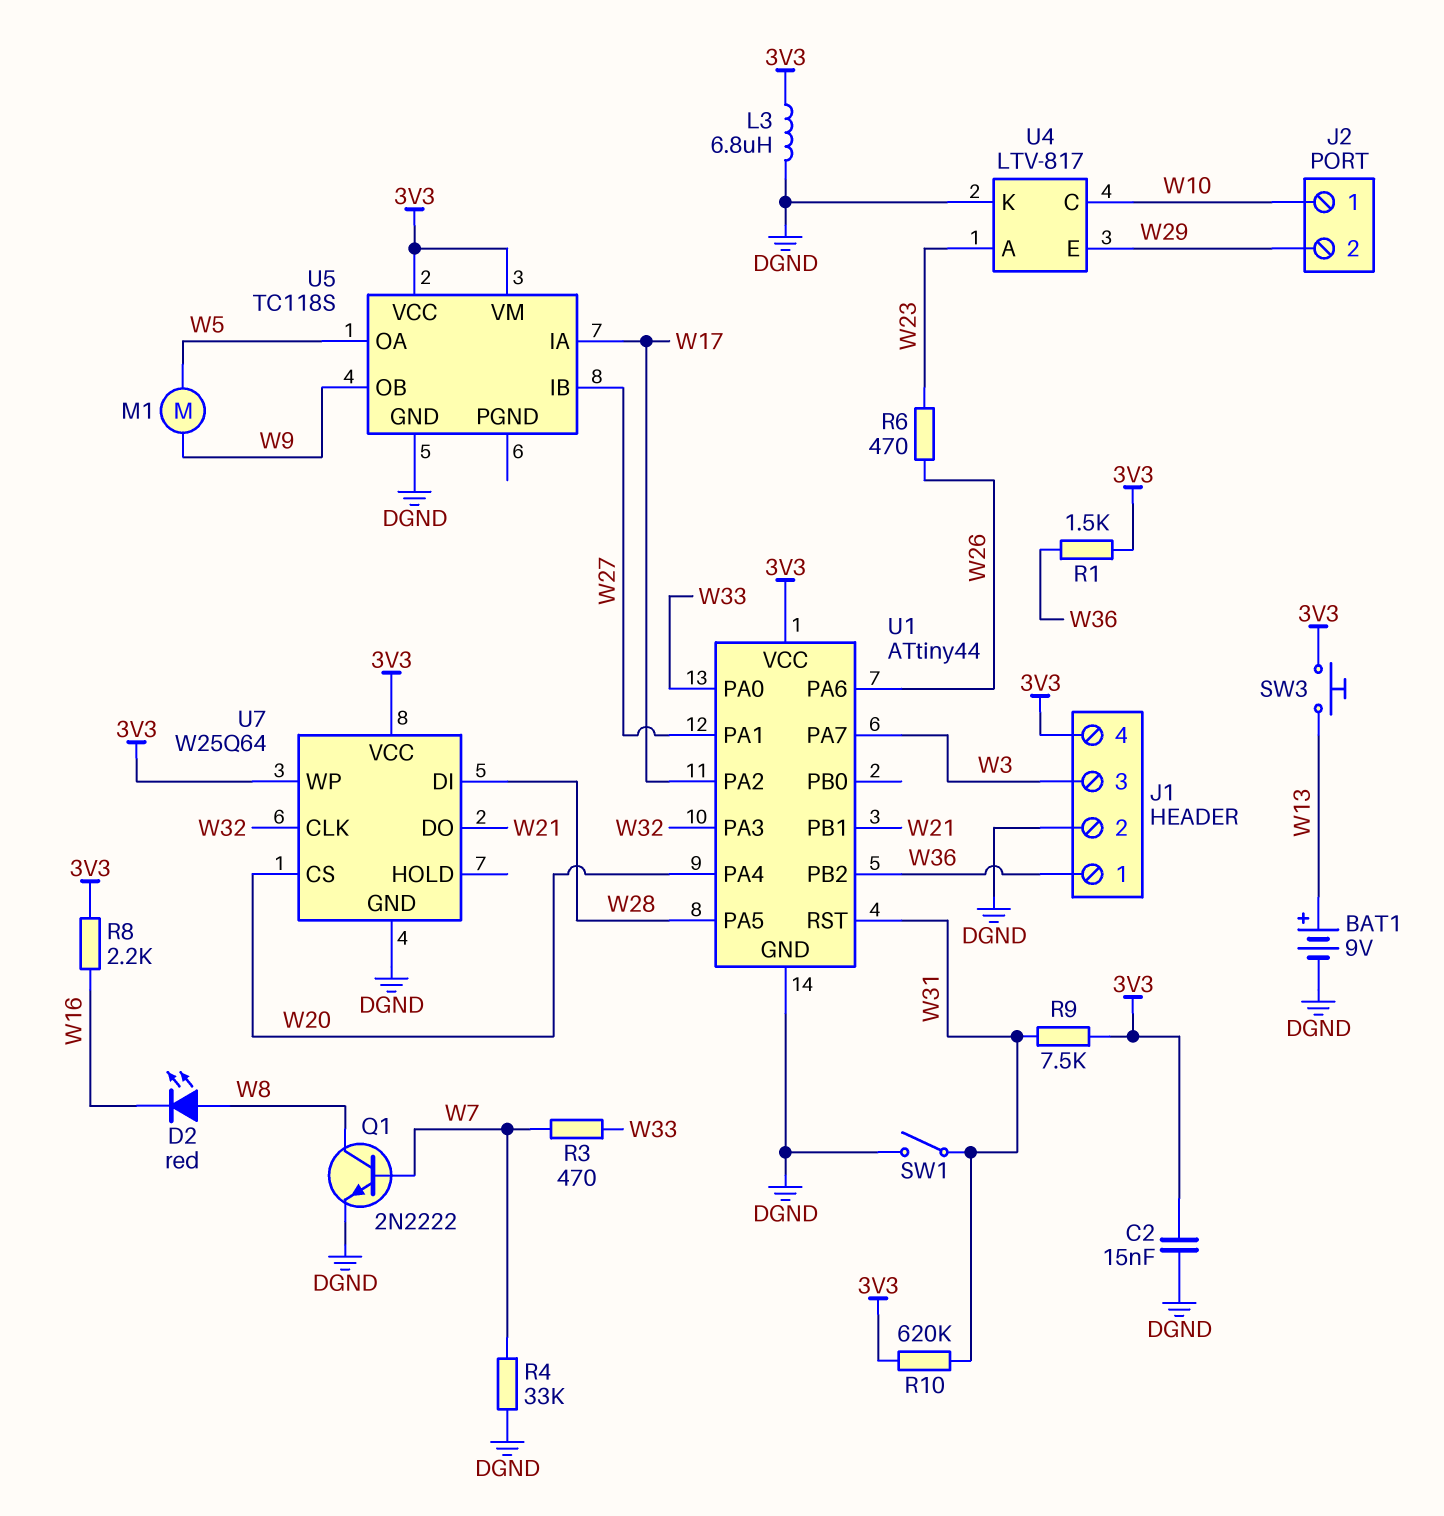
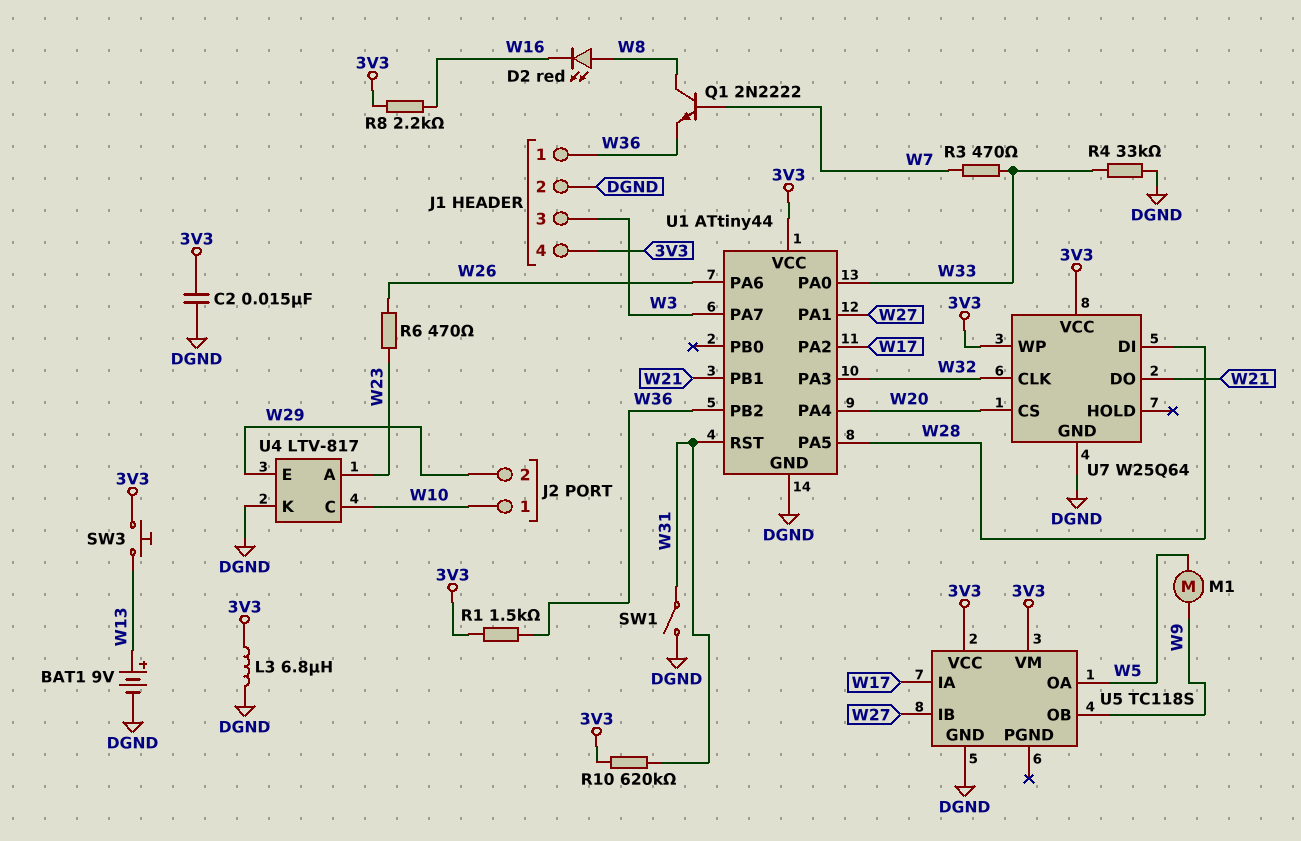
Q1: NPN 2N2222 (B W7, C W8, E DGND) -> NPN 2N2222 (B W7, C W8, E W36)
R4: 33k (DGND, W7) -> 33k (DGND, W33)
R9: 7.5k (3V3, W31) -> none

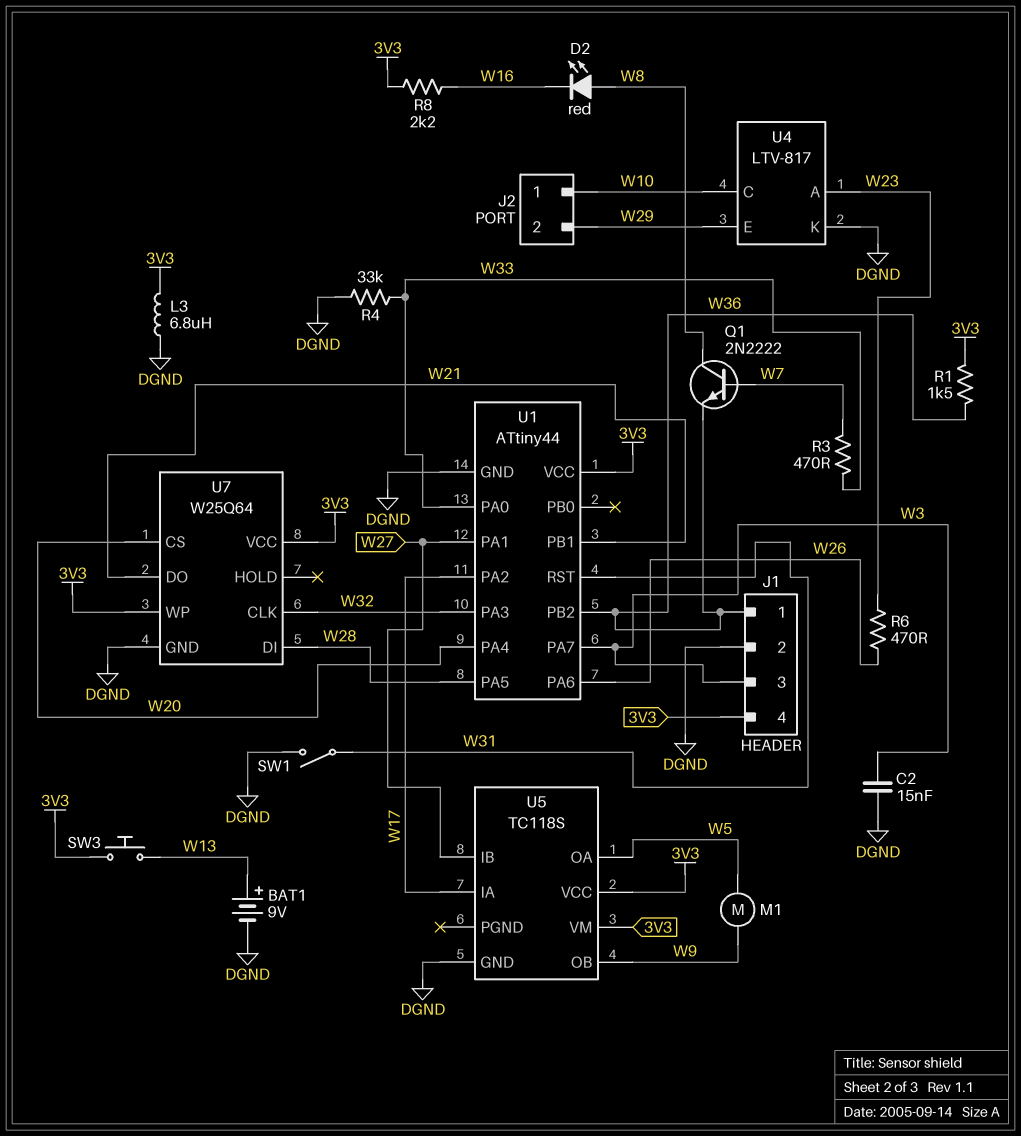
C2: 15nF (3V3, DGND) -> 15nF (DGND, W3)
R10: 620k (3V3, W31) -> none

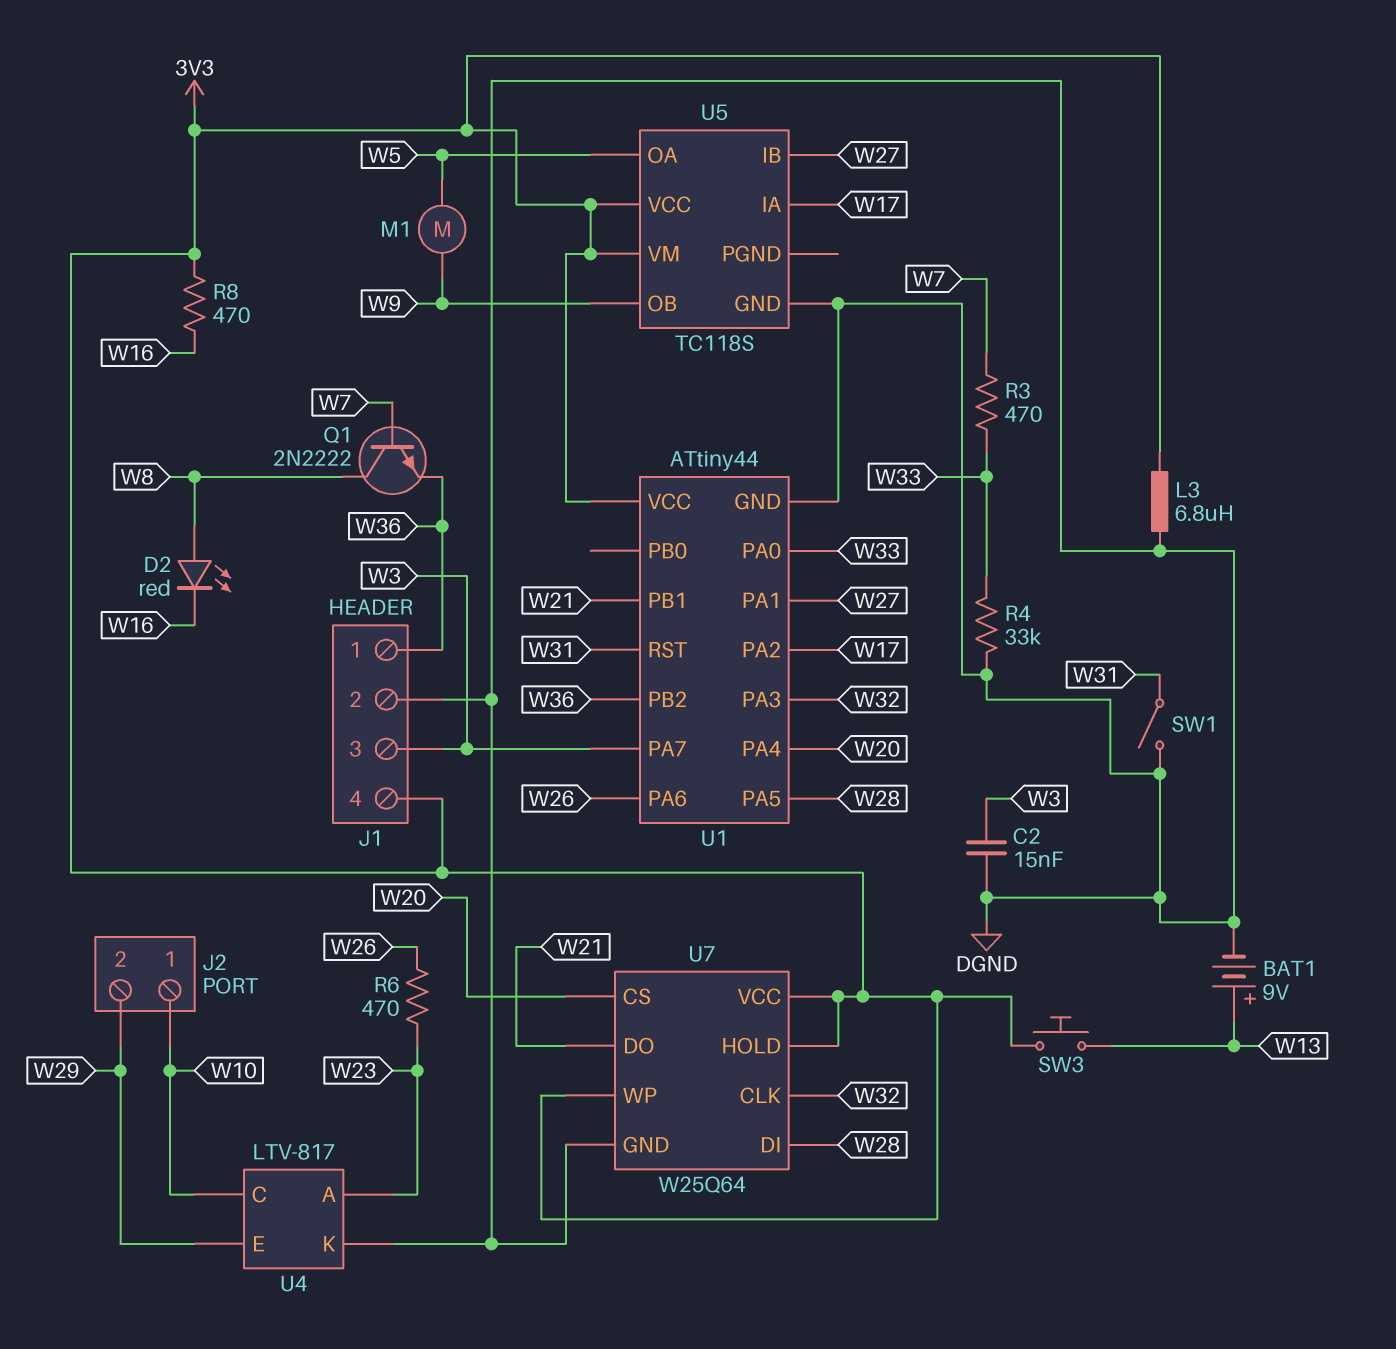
R1: 1.5k (3V3, W36) -> none
R8: 2.2k (3V3, W16) -> 470 (3V3, W16)
U7 pin HOLD: none -> 3V3

